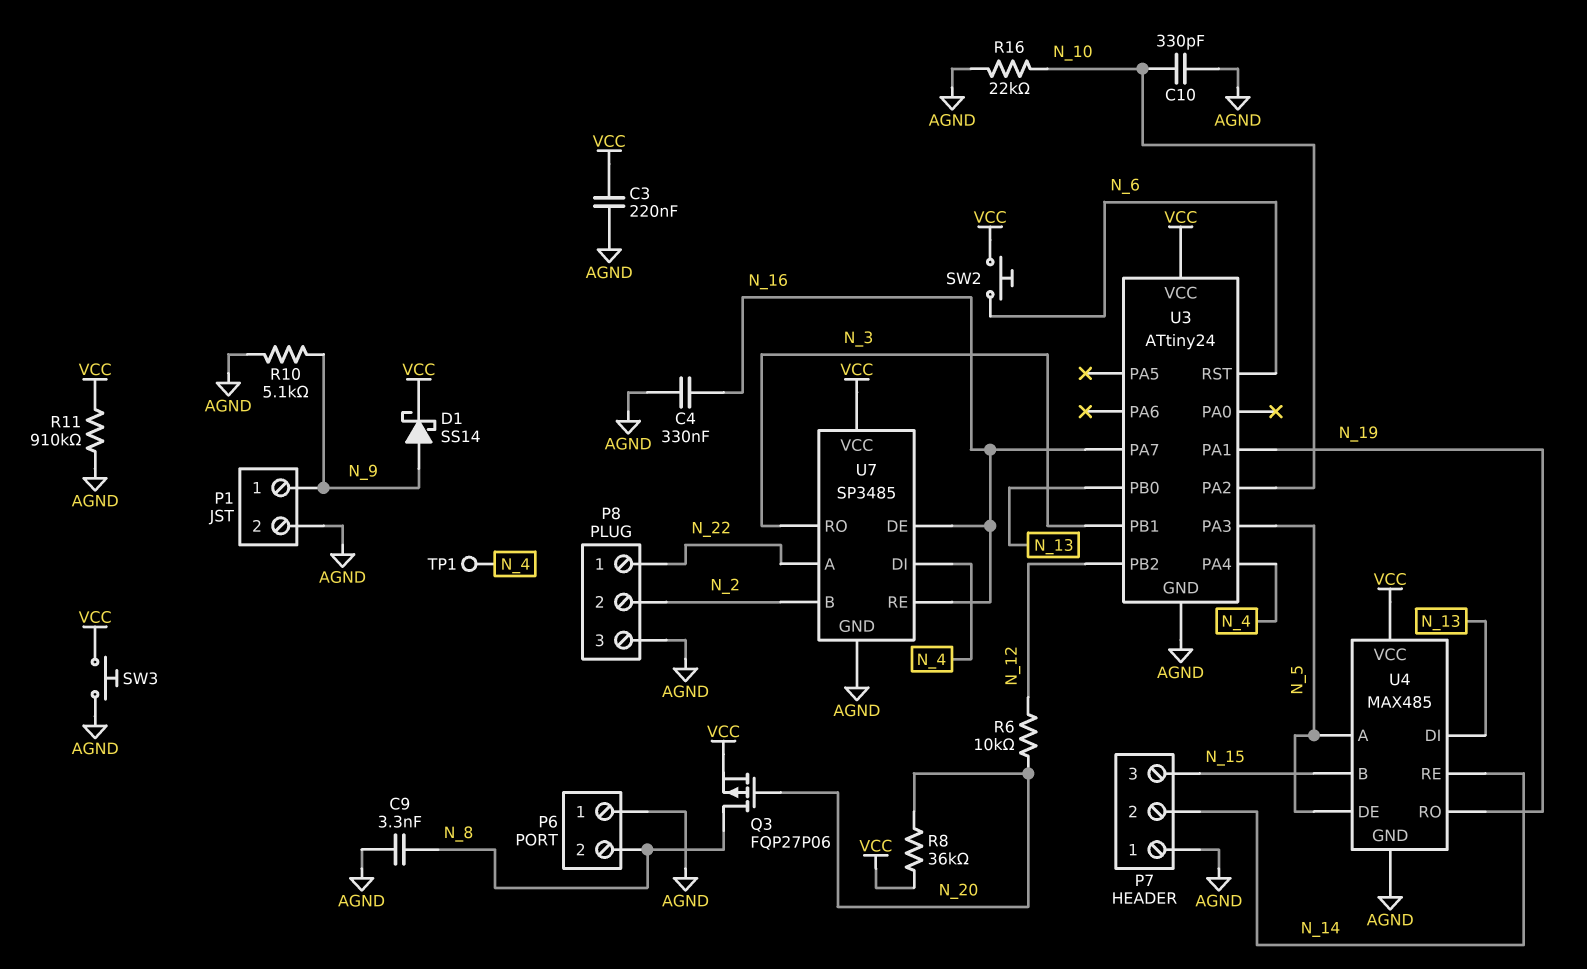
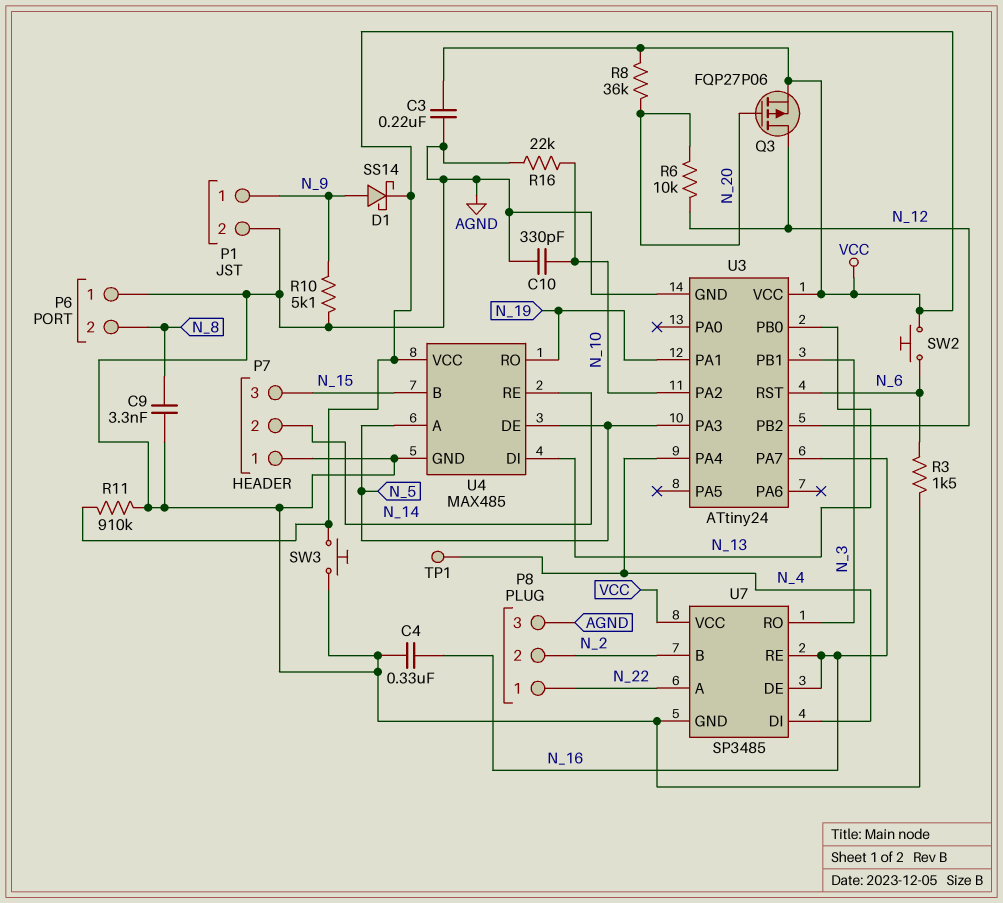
Q3: PMOS FQP27P06 (G N_20, D N_8, S VCC) -> PMOS FQP27P06 (G N_20, D N_12, S VCC)
R3: none -> 1.5k (AGND, N_6)

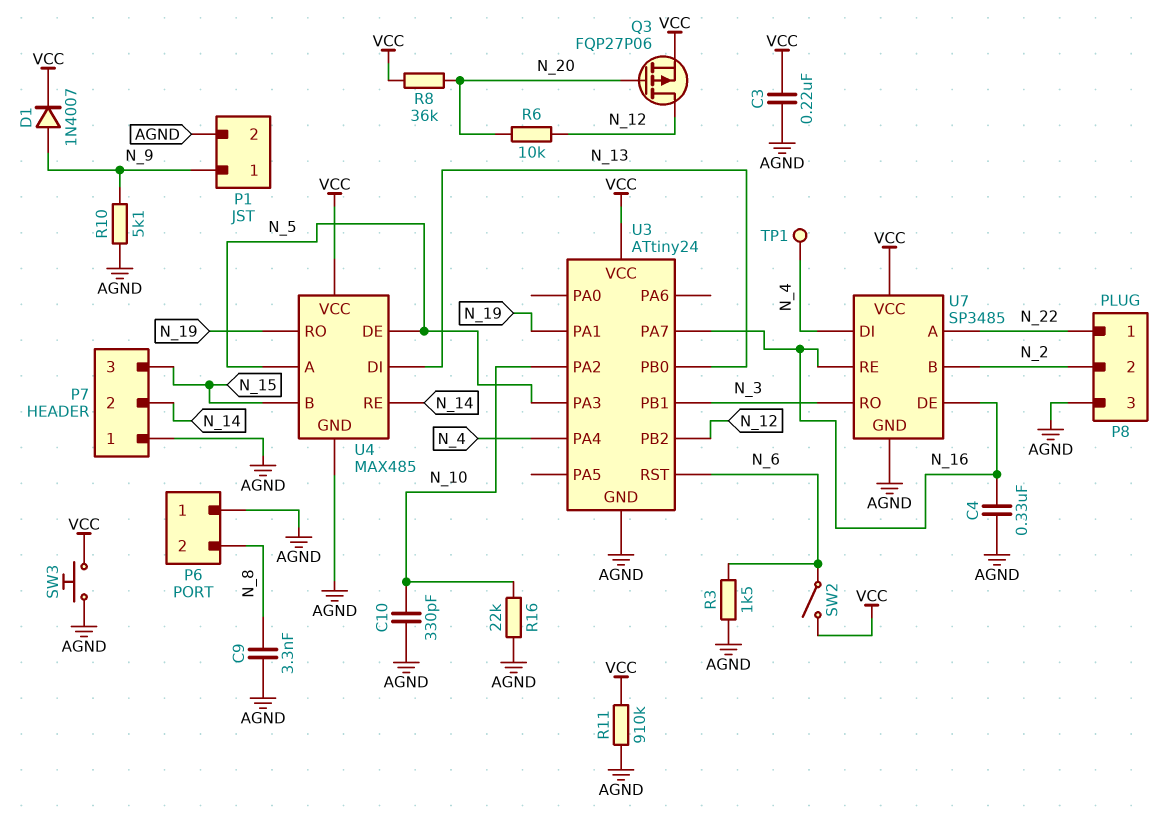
D1: schottky SS14 (A N_9, K VCC) -> diode 1N4007 (A N_9, K VCC)
SW2: button (N_6, VCC) -> switch (N_6, VCC)

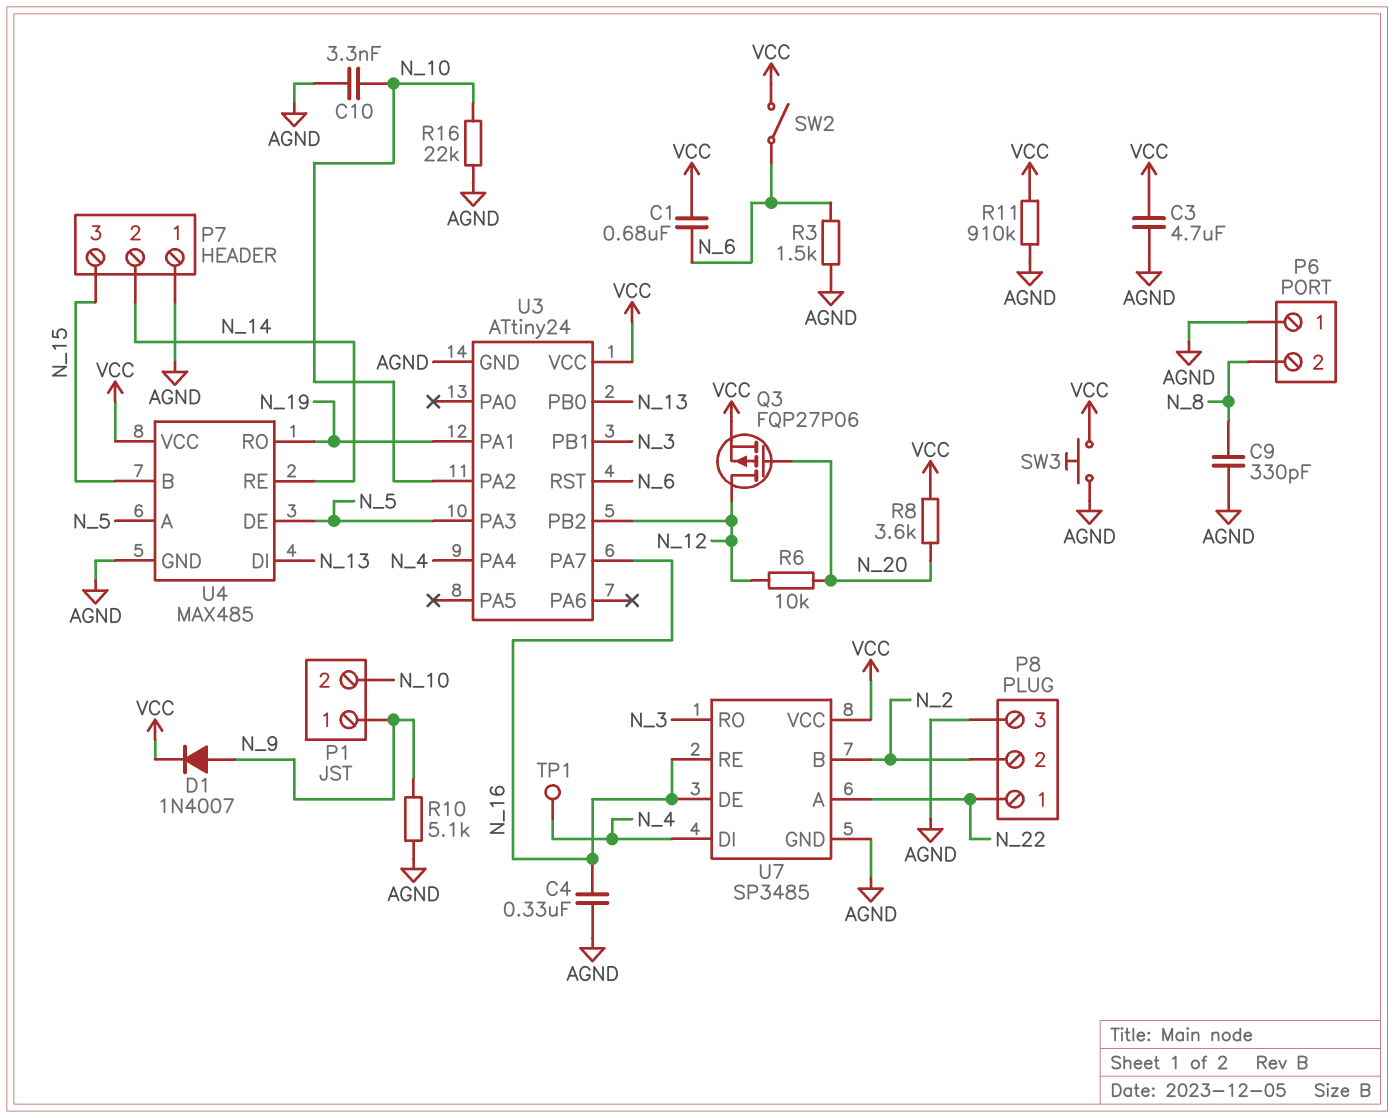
C1: none -> 680nF (N_6, VCC)
C3: 220nF (AGND, VCC) -> 4.7uF (AGND, VCC)
C9: 3.3nF (AGND, N_8) -> 330pF (AGND, N_8)
C10: 330pF (AGND, N_10) -> 3.3nF (AGND, N_10)
P1 pin 2: AGND -> N_10
R8: 36k (N_20, VCC) -> 3.6k (N_20, VCC)

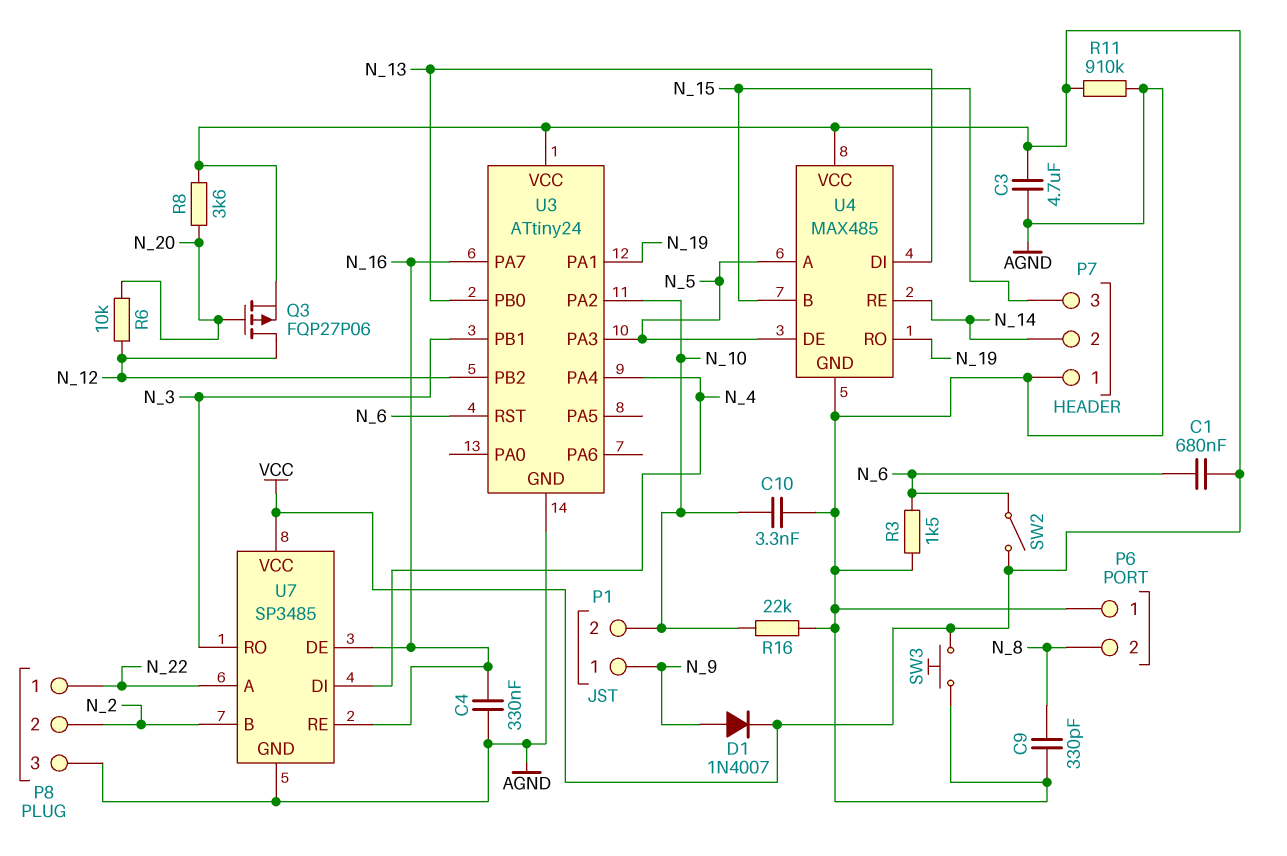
R10: 5.1k (AGND, N_9) -> none
TP1: test point (N_4) -> none

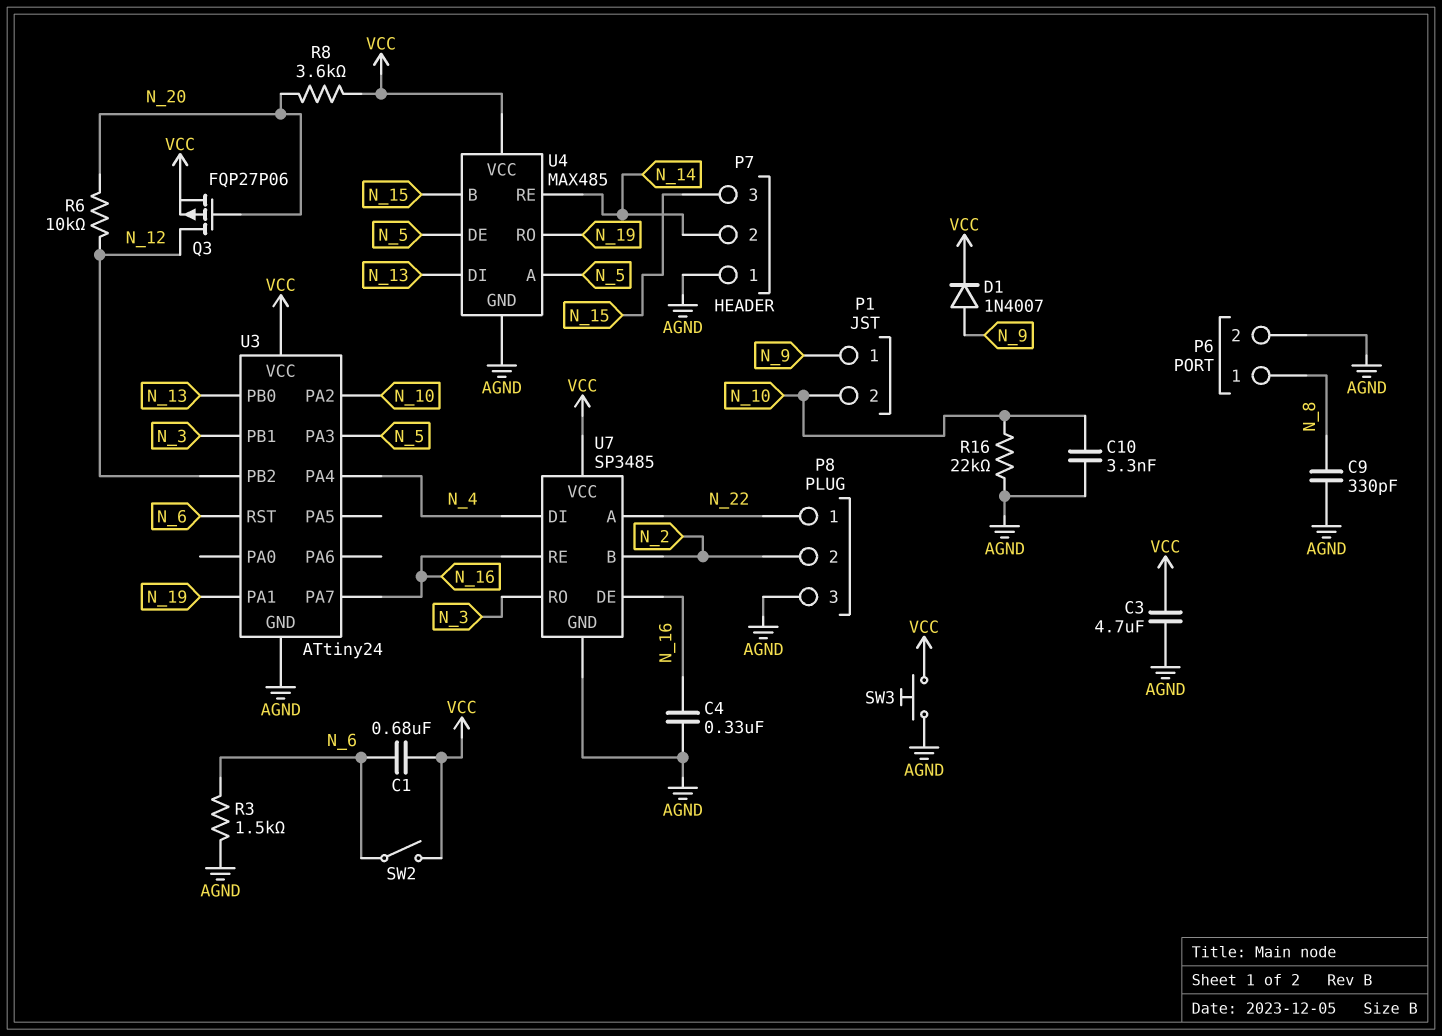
P6 pin 1: AGND -> N_8
P6 pin 2: N_8 -> AGND
R11: 910k (AGND, VCC) -> none

